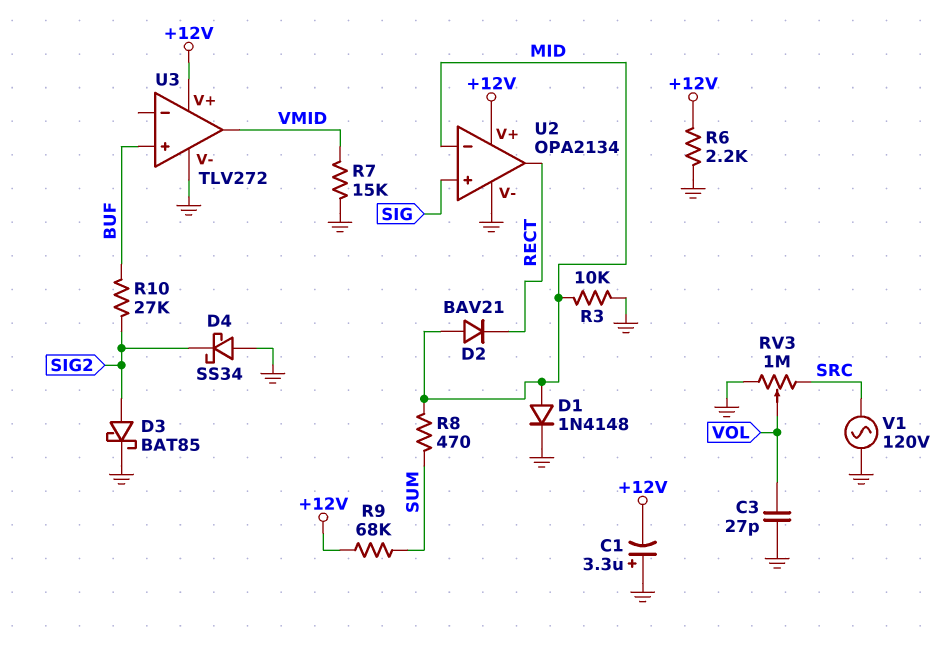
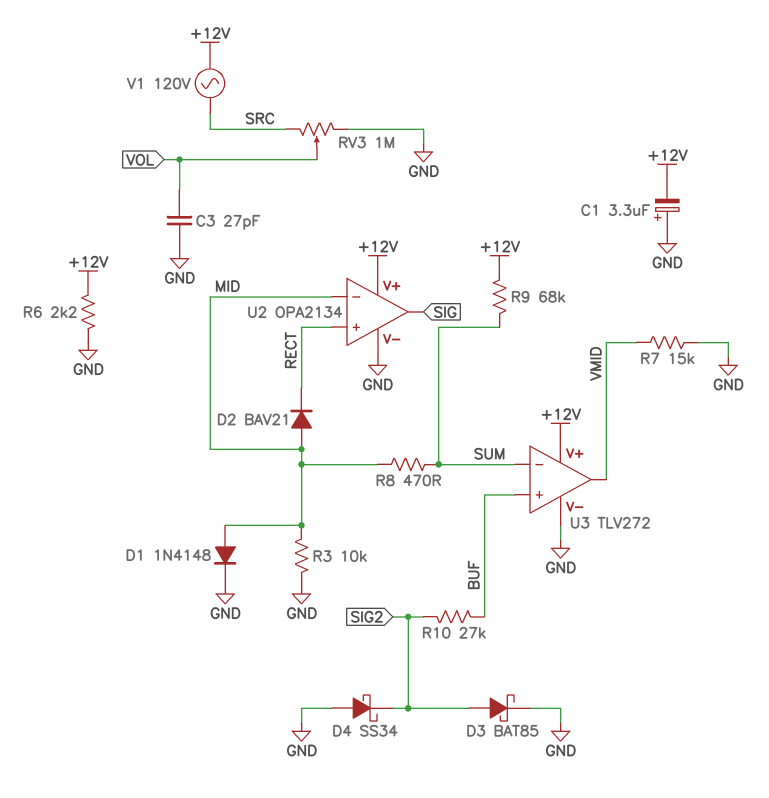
U2 pin in+: SIG -> RECT
U2 pin out: RECT -> SIG
U3 pin in-: none -> SUM
V1: AC 120V (GND, SRC) -> AC 120V (+12V, SRC)

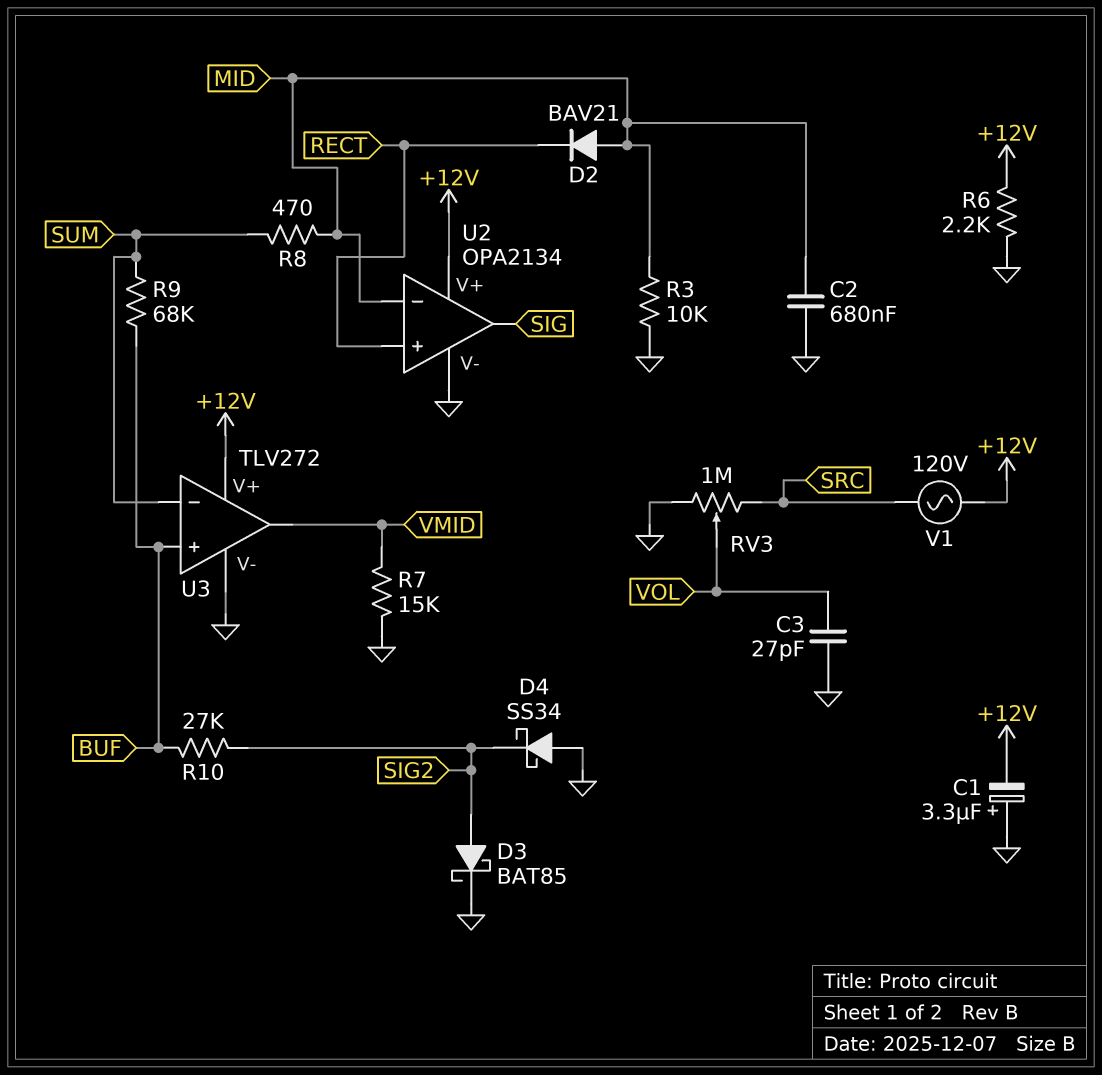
C2: none -> 680nF (GND, MID)
D1: diode 1N4148 (A MID, K GND) -> none
R9: 68k (+12V, SUM) -> 68k (BUF, SUM)

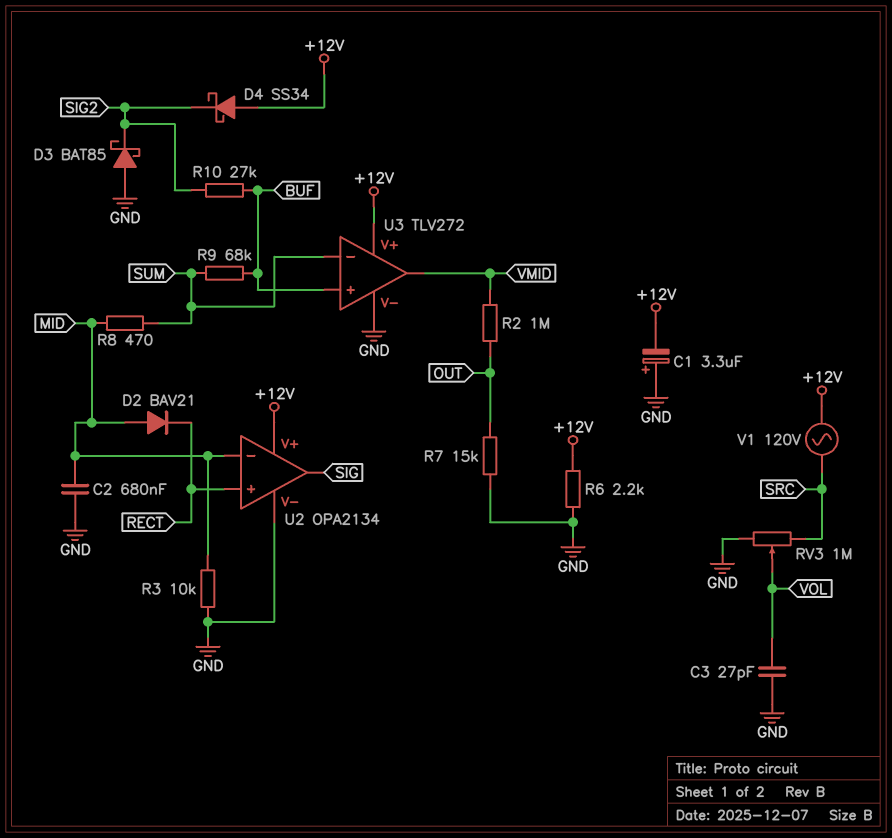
D3: schottky BAT85 (A SIG2, K GND) -> schottky BAT85 (A GND, K SIG2)
D4: schottky SS34 (A GND, K SIG2) -> schottky SS34 (A +12V, K SIG2)
R2: none -> 1M (OUT, VMID)
R7: 15k (GND, VMID) -> 15k (GND, OUT)

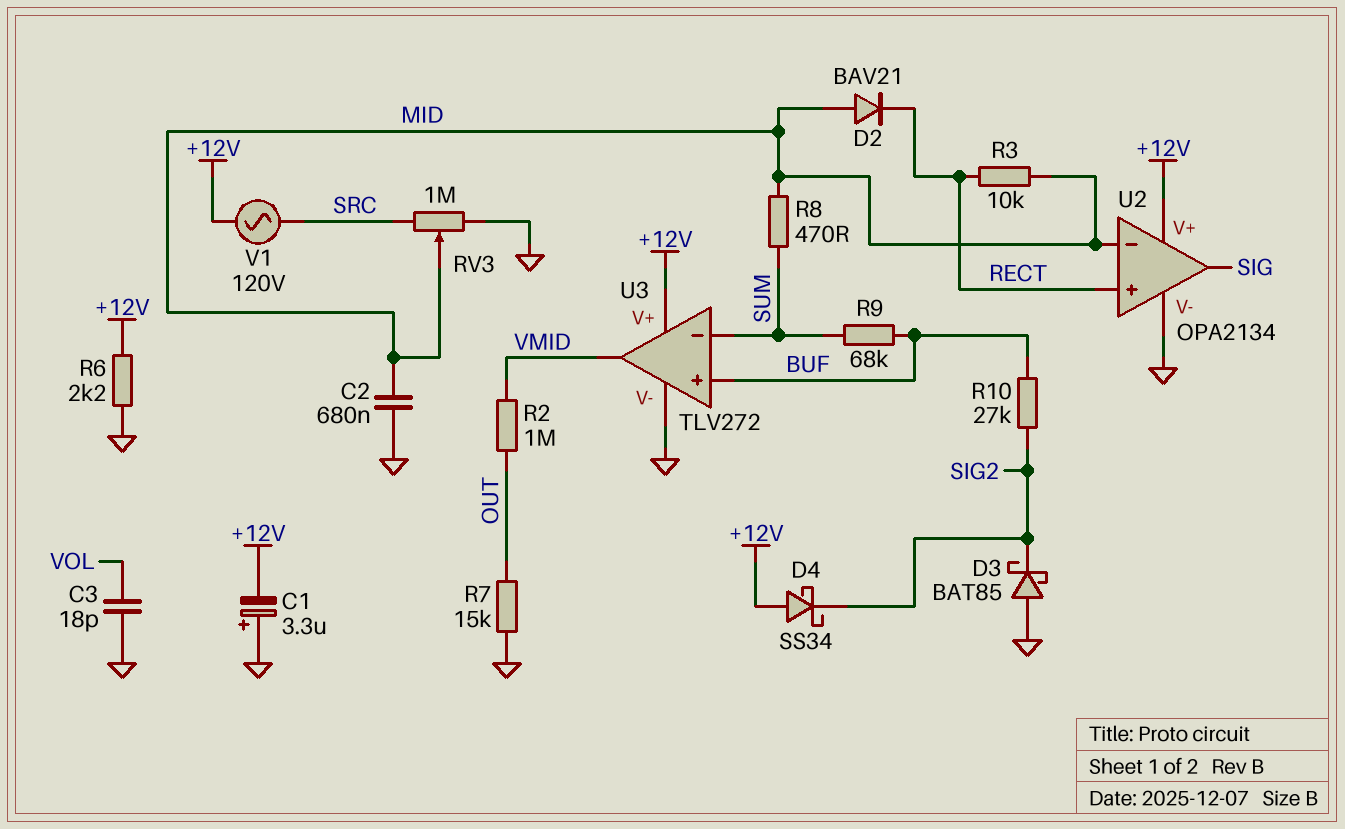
C3: 27pF (GND, VOL) -> 18pF (GND, VOL)
R3: 10k (GND, MID) -> 10k (MID, RECT)
RV3: 1M (GND, SRC, wiper VOL) -> 1M (GND, SRC, wiper MID)

